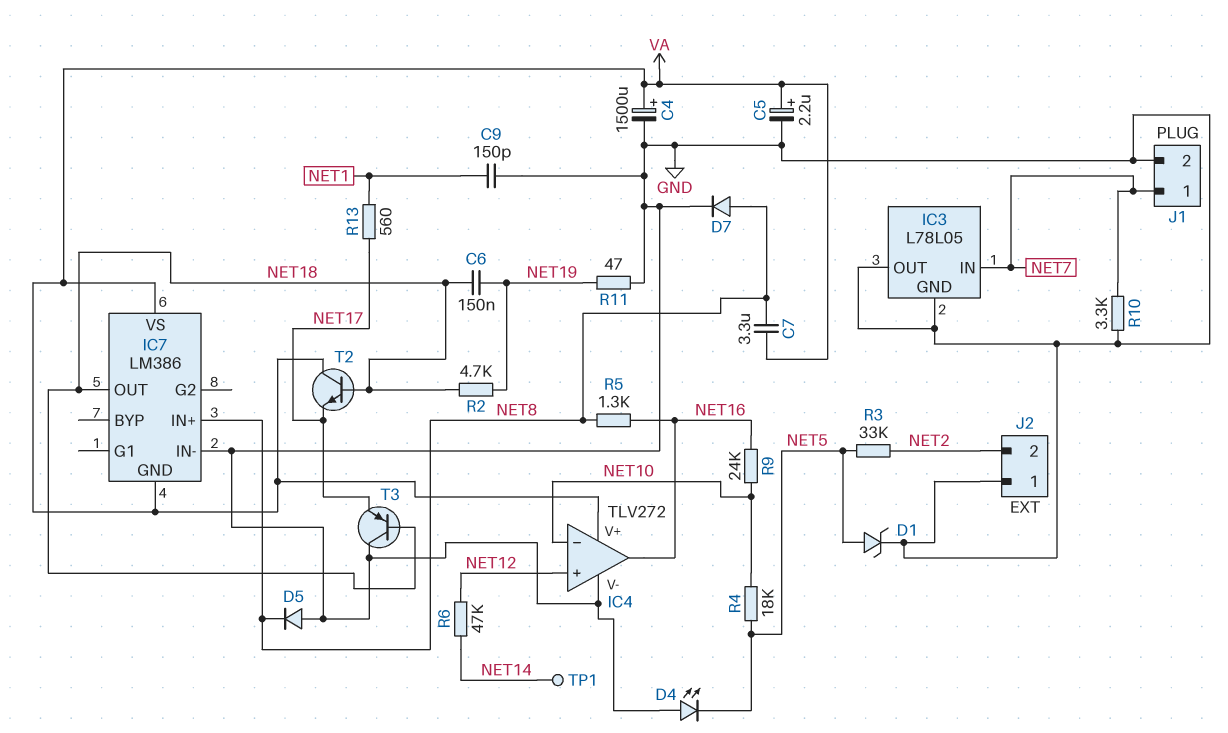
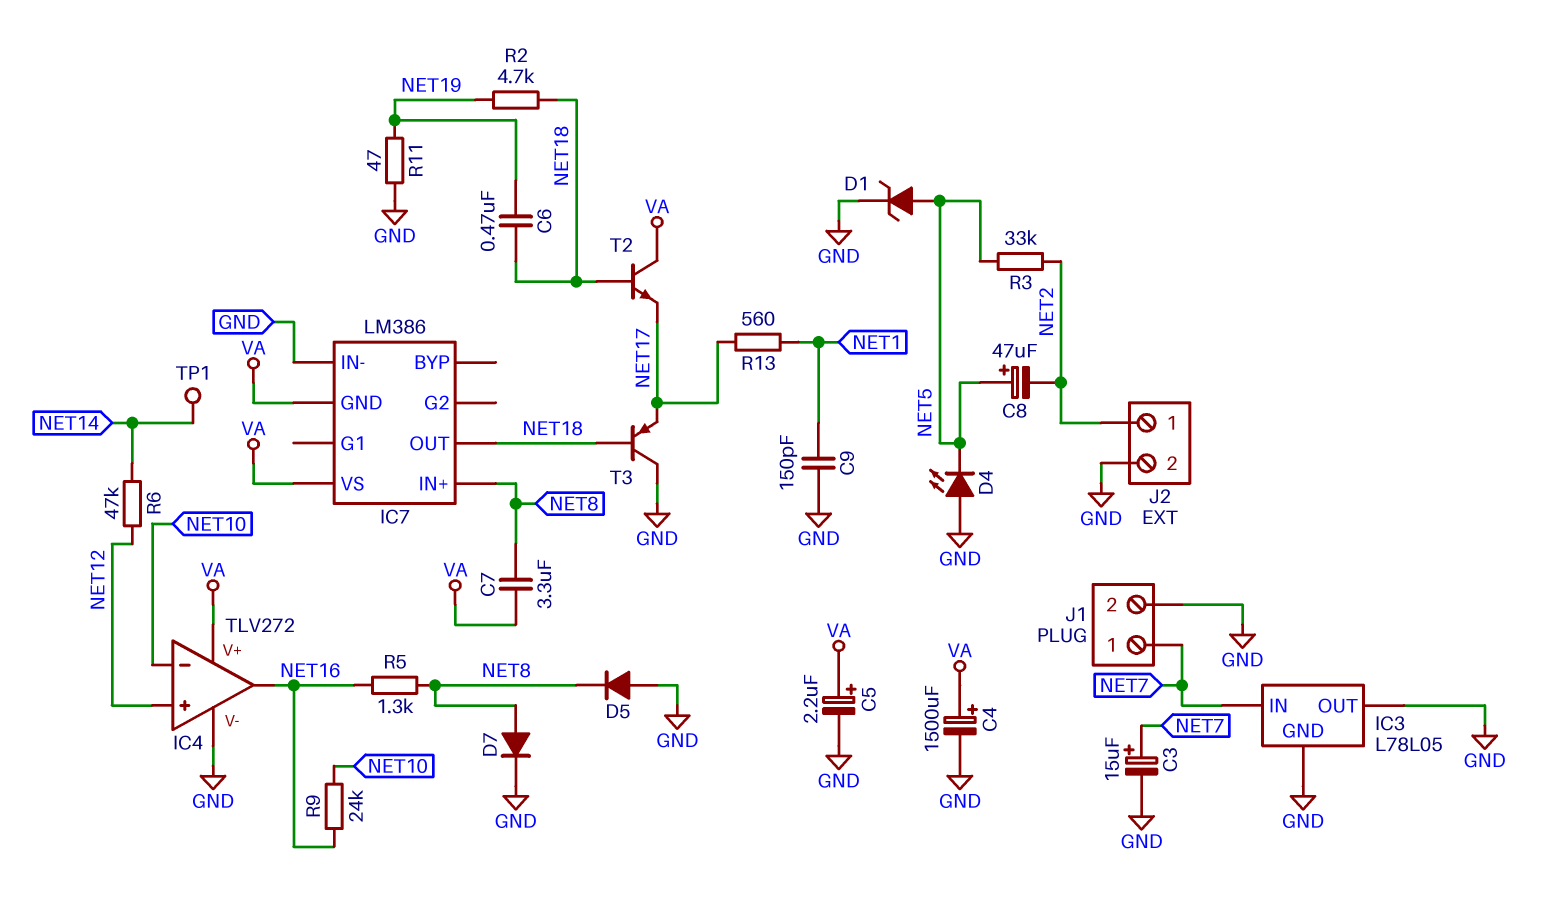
C3: none -> 15uF (plus NET7, minus GND)
C6: 150nF (NET18, NET19) -> 470nF (NET18, NET19)
C8: none -> 47uF (plus NET5, minus NET2)
J2 pin 1: GND -> NET2
J2 pin 2: NET2 -> GND
R4: 18k (NET5, NET10) -> none
R10: 3.3k (GND, NET7) -> none

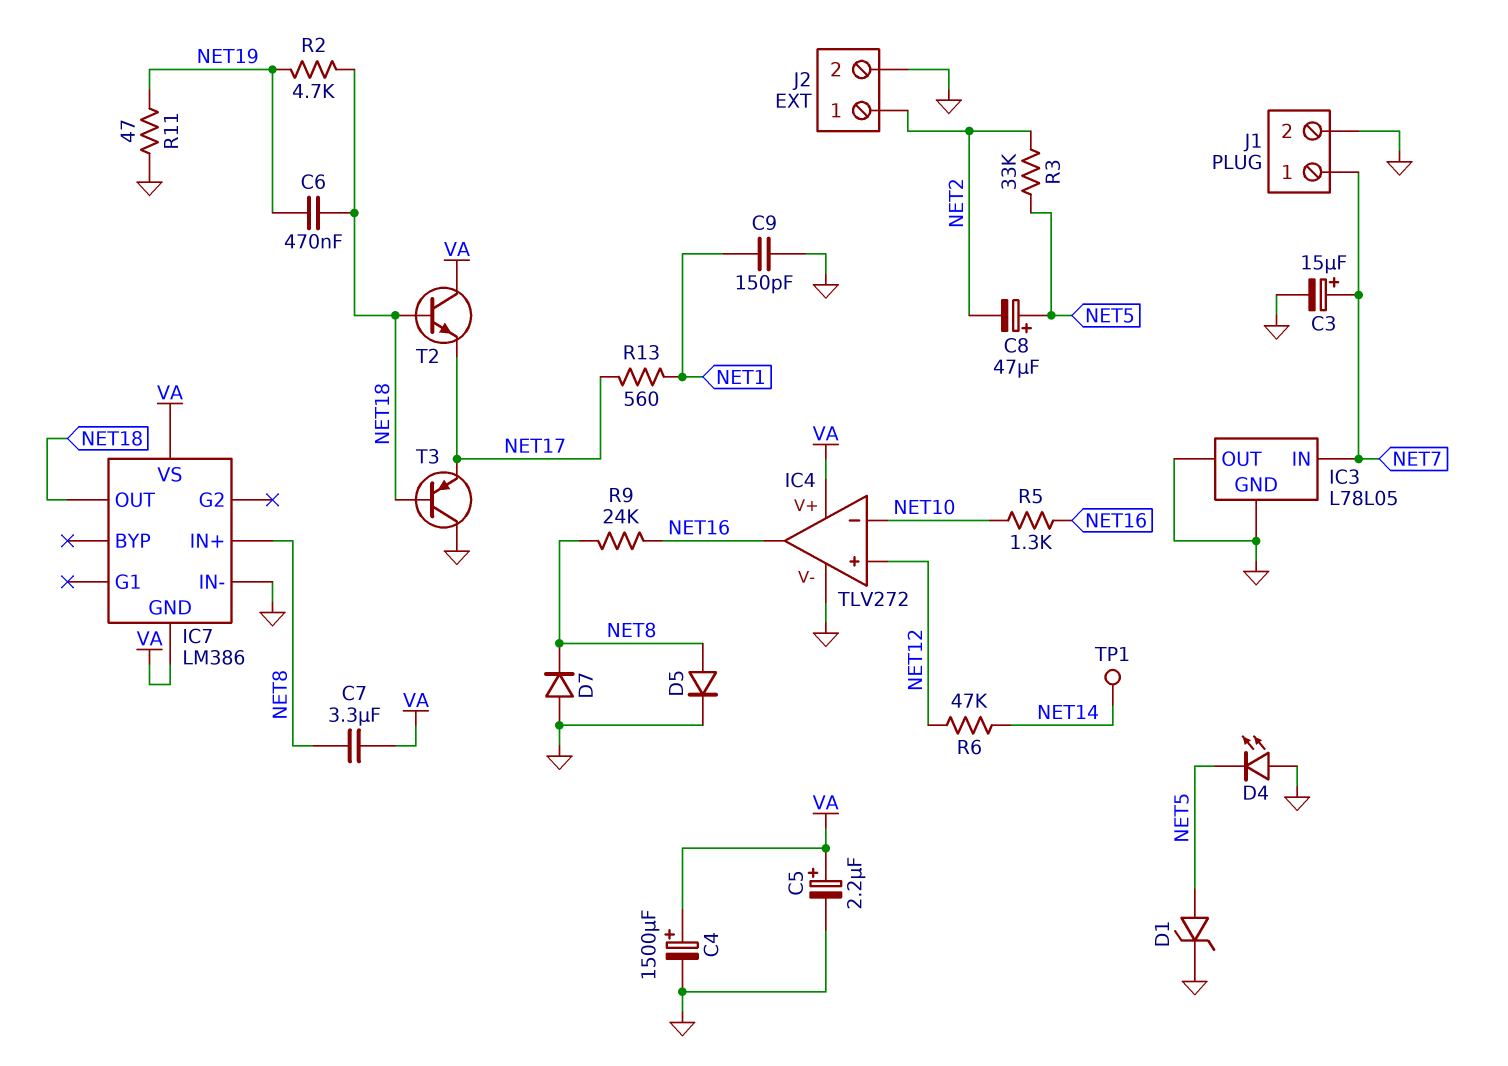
D5: diode (A GND, K NET8) -> diode (A NET8, K GND)
D7: diode (A NET8, K GND) -> diode (A GND, K NET8)
R5: 1.3k (NET8, NET16) -> 1.3k (NET10, NET16)
R9: 24k (NET10, NET16) -> 24k (NET8, NET16)

